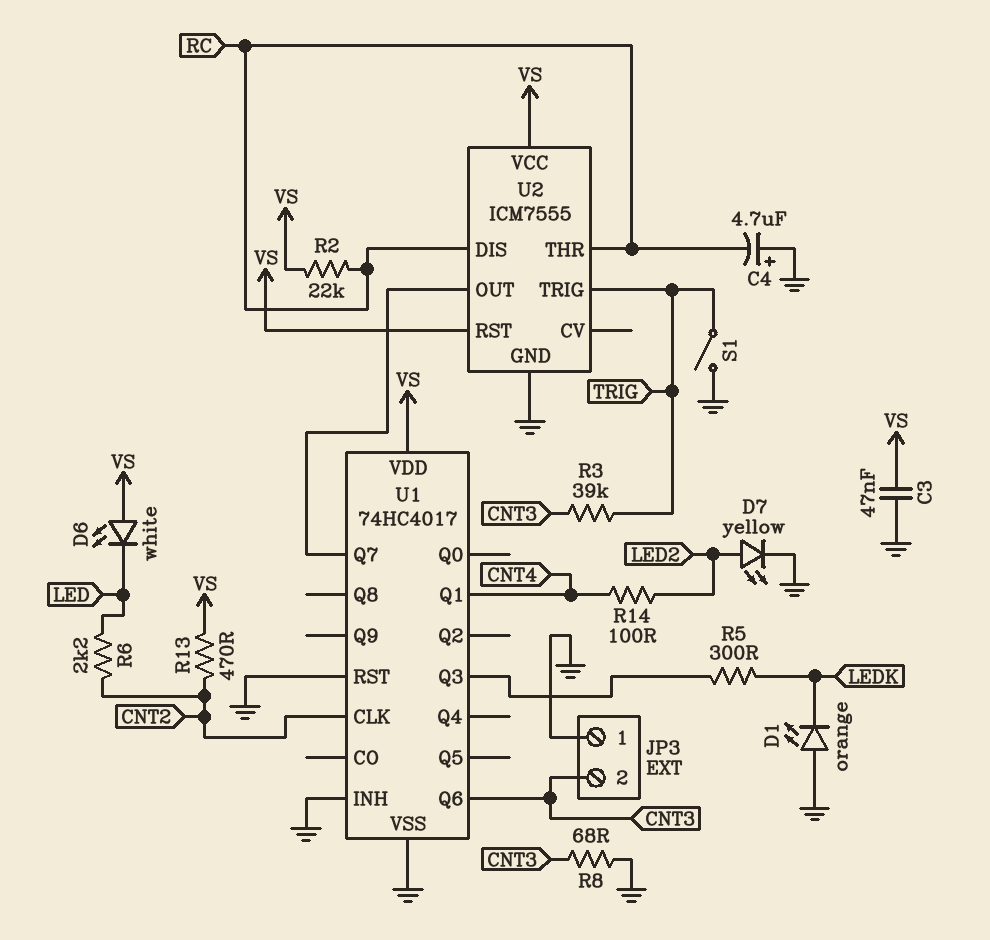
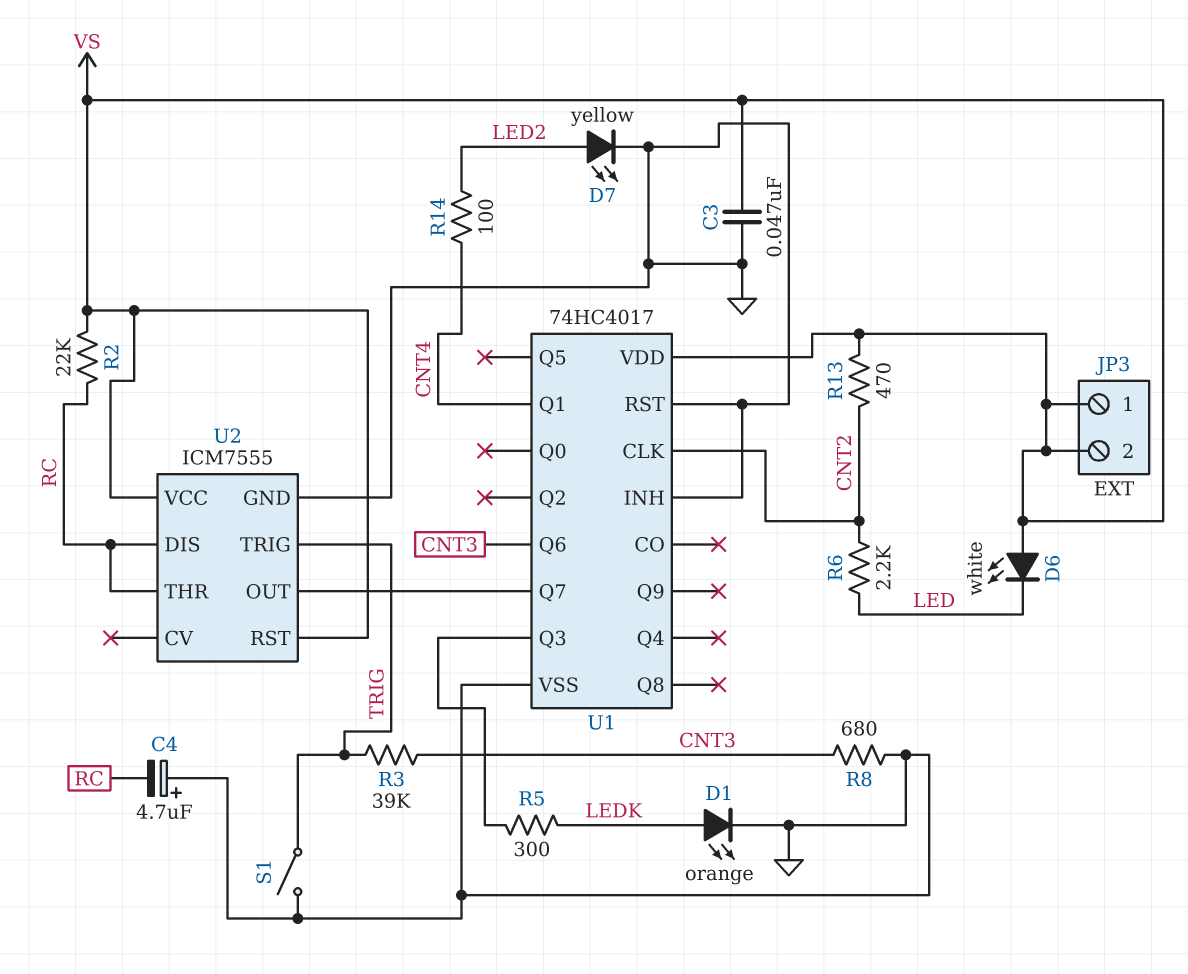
D1: LED orange (A GND, K LEDK) -> LED orange (A LEDK, K GND)
JP3 pin 1: GND -> VS
JP3 pin 2: CNT3 -> VS
R8: 68 (CNT3, GND) -> 680 (CNT3, GND)

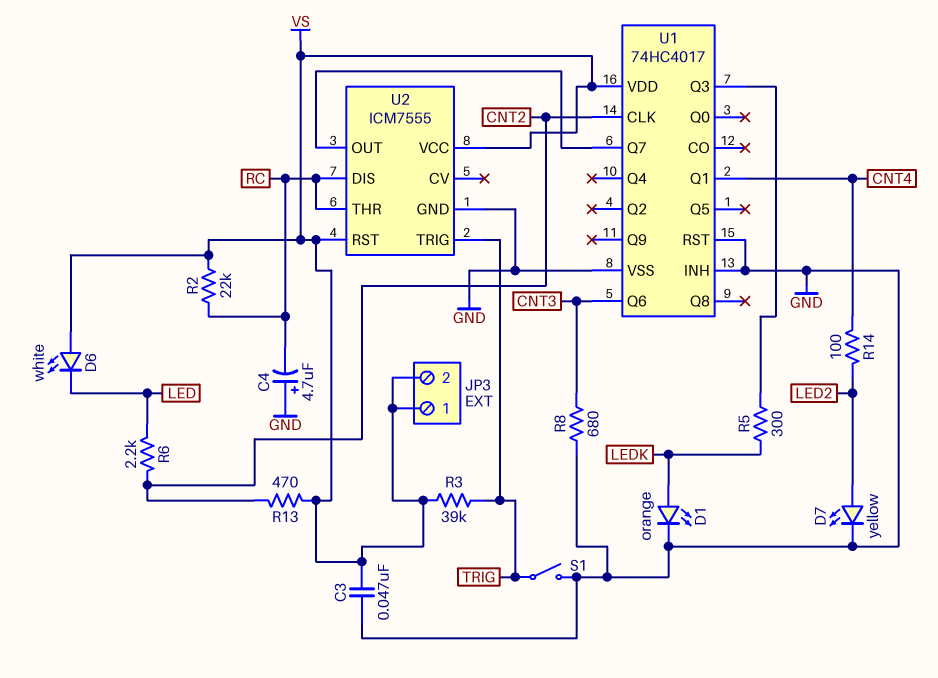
R3: 39k (CNT3, TRIG) -> 39k (TRIG, VS)

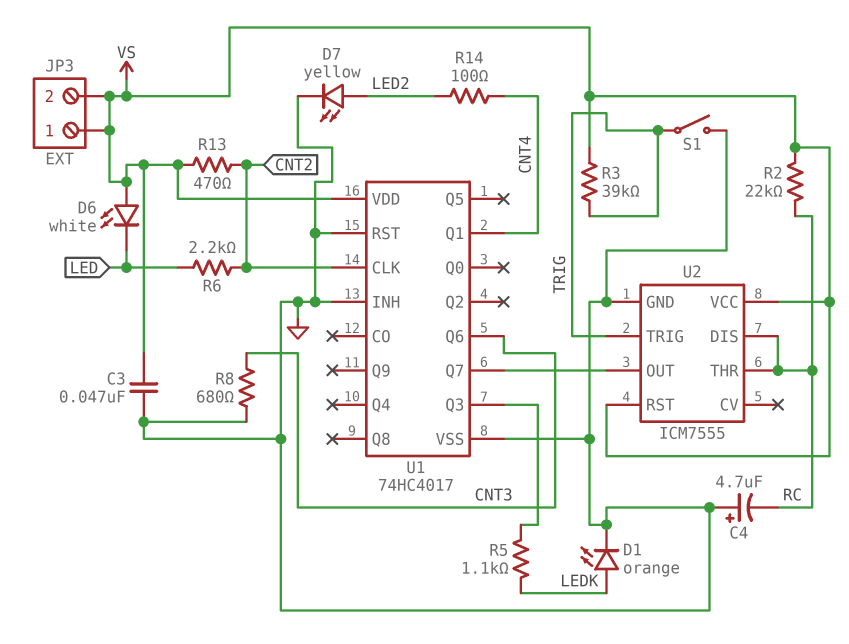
R5: 300 (LEDK, U1/Q3) -> 1.1k (LEDK, U1/Q3)

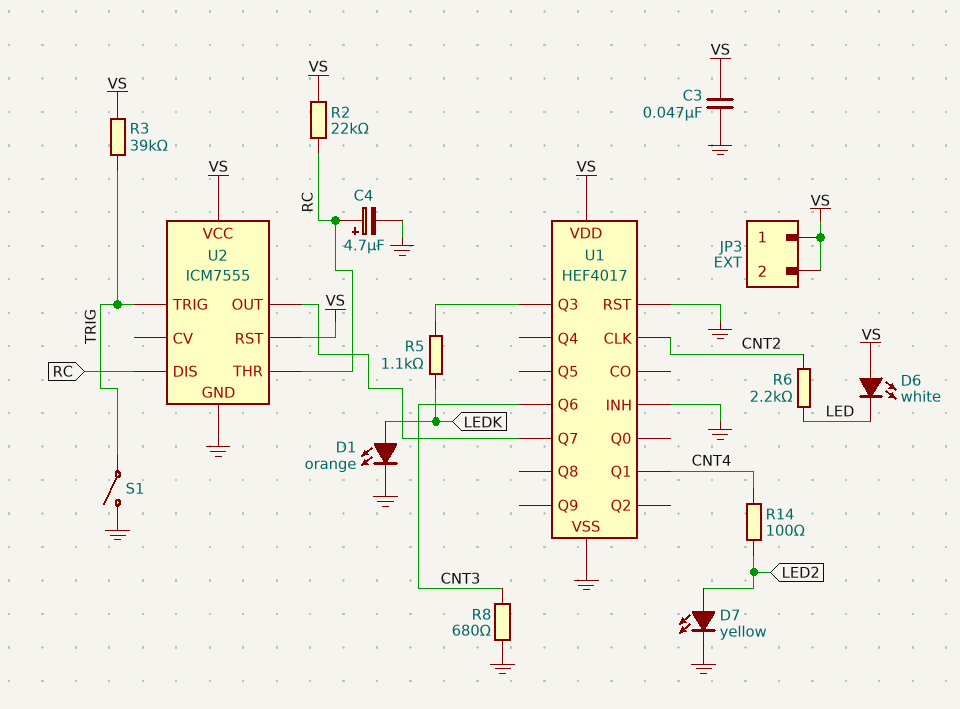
C4: 4.7uF (plus GND, minus RC) -> 4.7uF (plus RC, minus GND)
R13: 470 (CNT2, VS) -> none
U1: 74HC4017 -> HEF4017

